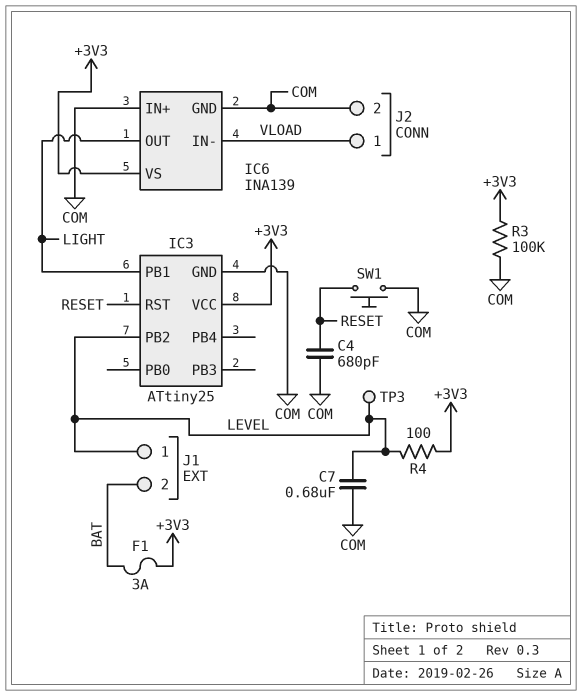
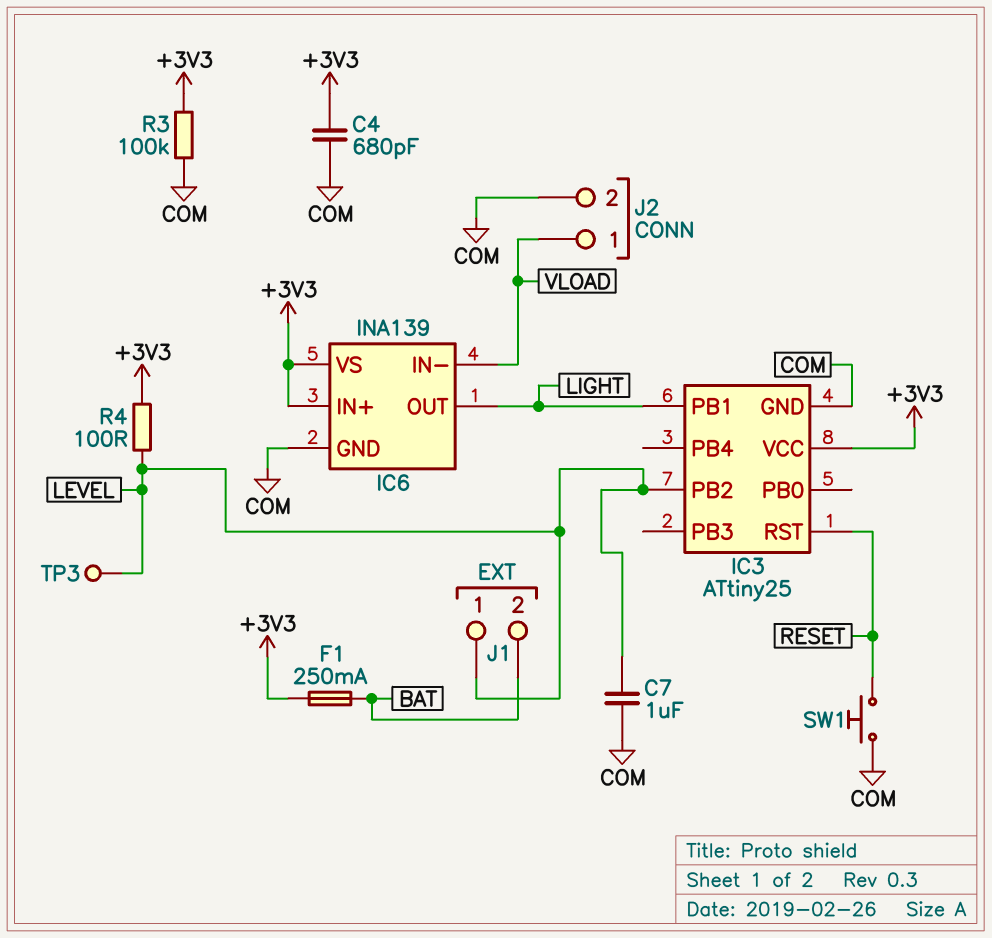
C4: 680pF (COM, RESET) -> 680pF (+3V3, COM)
C7: 680nF (COM, LEVEL) -> 1uF (COM, LEVEL)
F1: 3A (+3V3, BAT) -> 250mA (+3V3, BAT)
IC6 pin IN+: COM -> +3V3

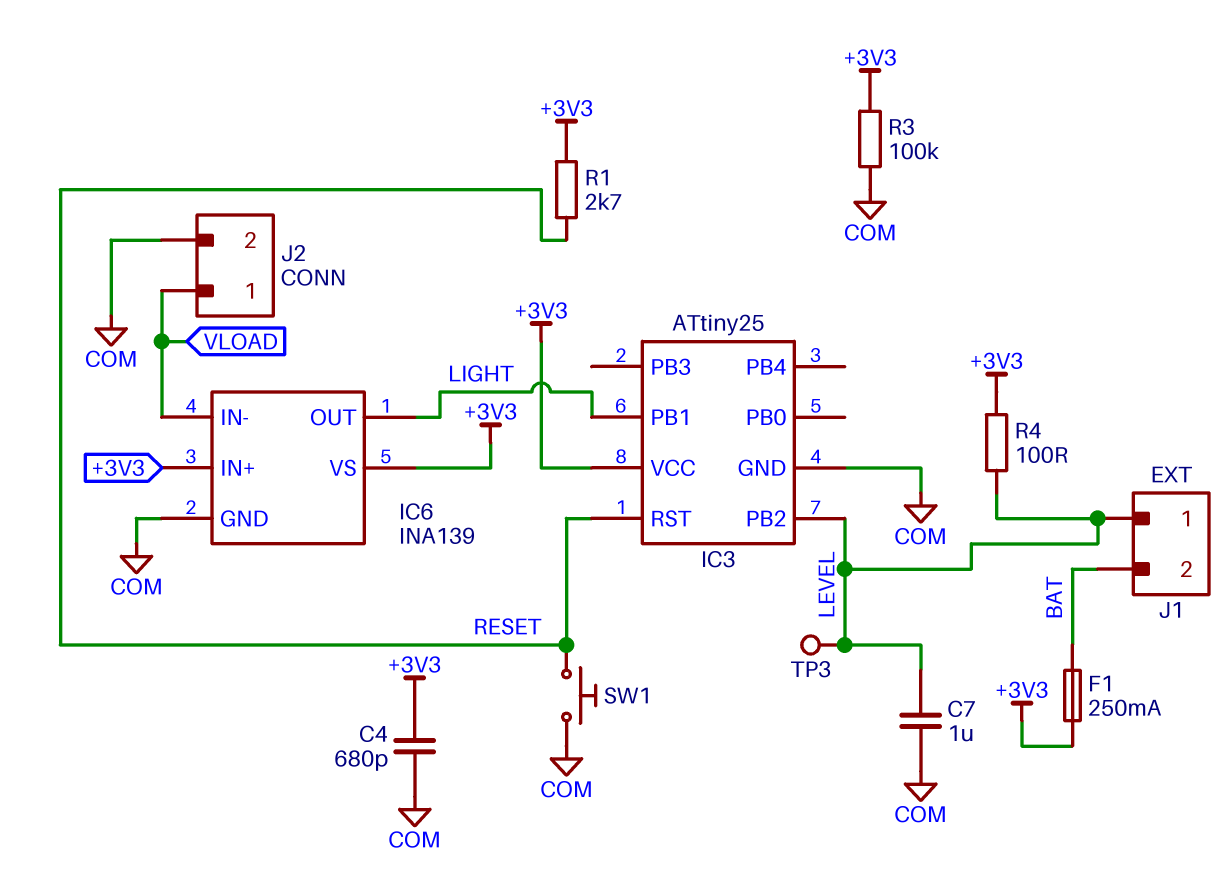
R1: none -> 2.7k (+3V3, RESET)

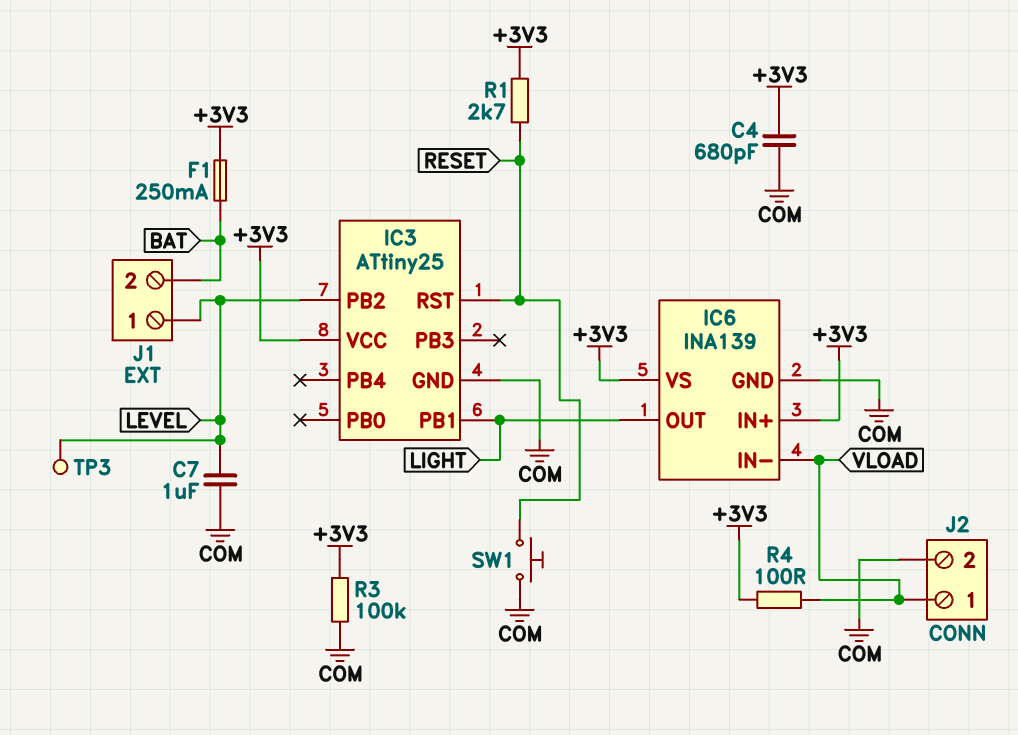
R4: 100 (+3V3, LEVEL) -> 100 (+3V3, VLOAD)

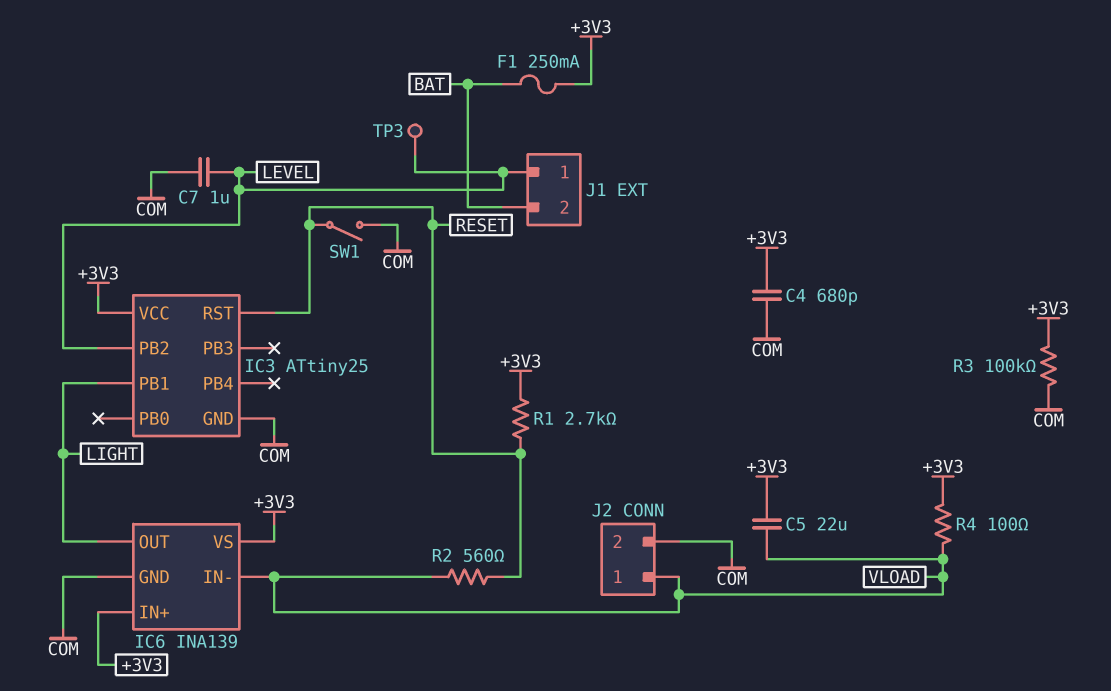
C5: none -> 22uF (+3V3, VLOAD)
R2: none -> 560 (RESET, VLOAD)
SW1: button (COM, RESET) -> switch (COM, RESET)

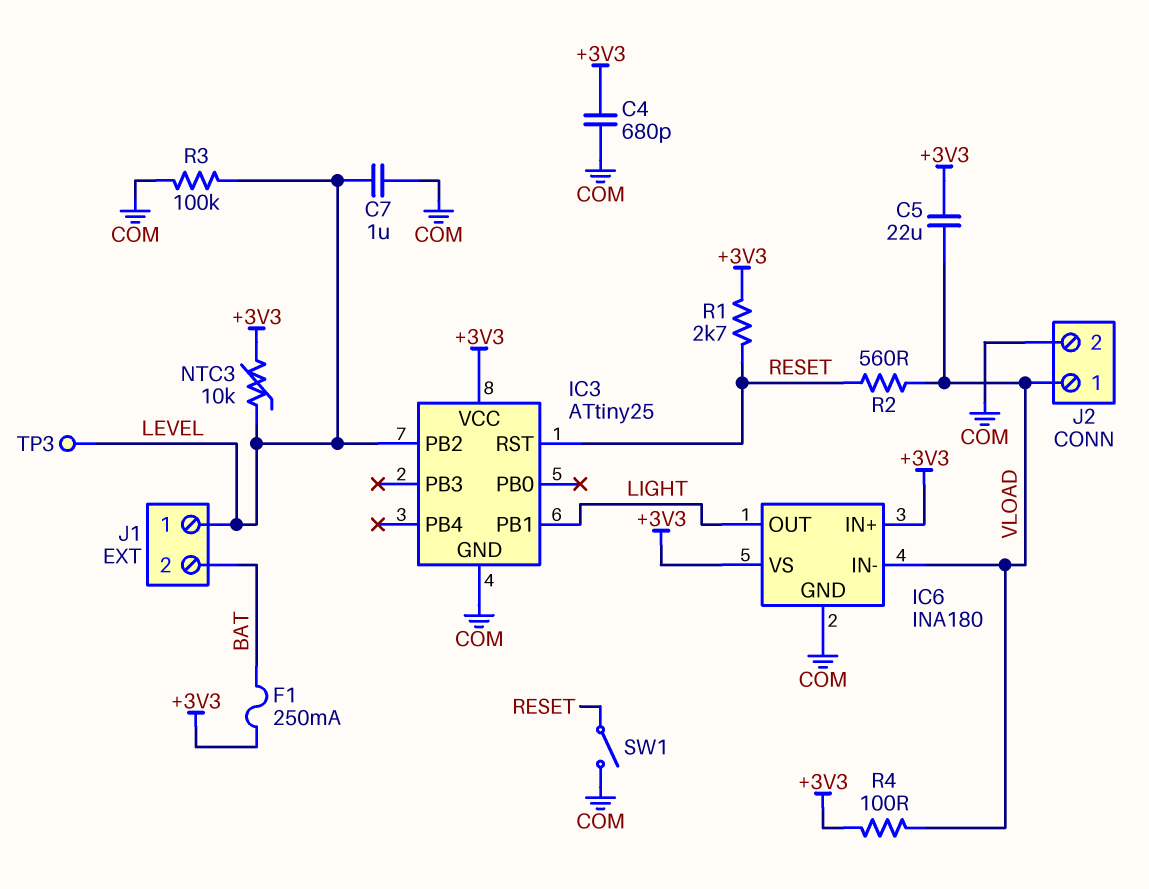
IC6: INA139 -> INA180
NTC3: none -> 10k (+3V3, LEVEL)
R3: 100k (+3V3, COM) -> 100k (COM, LEVEL)

